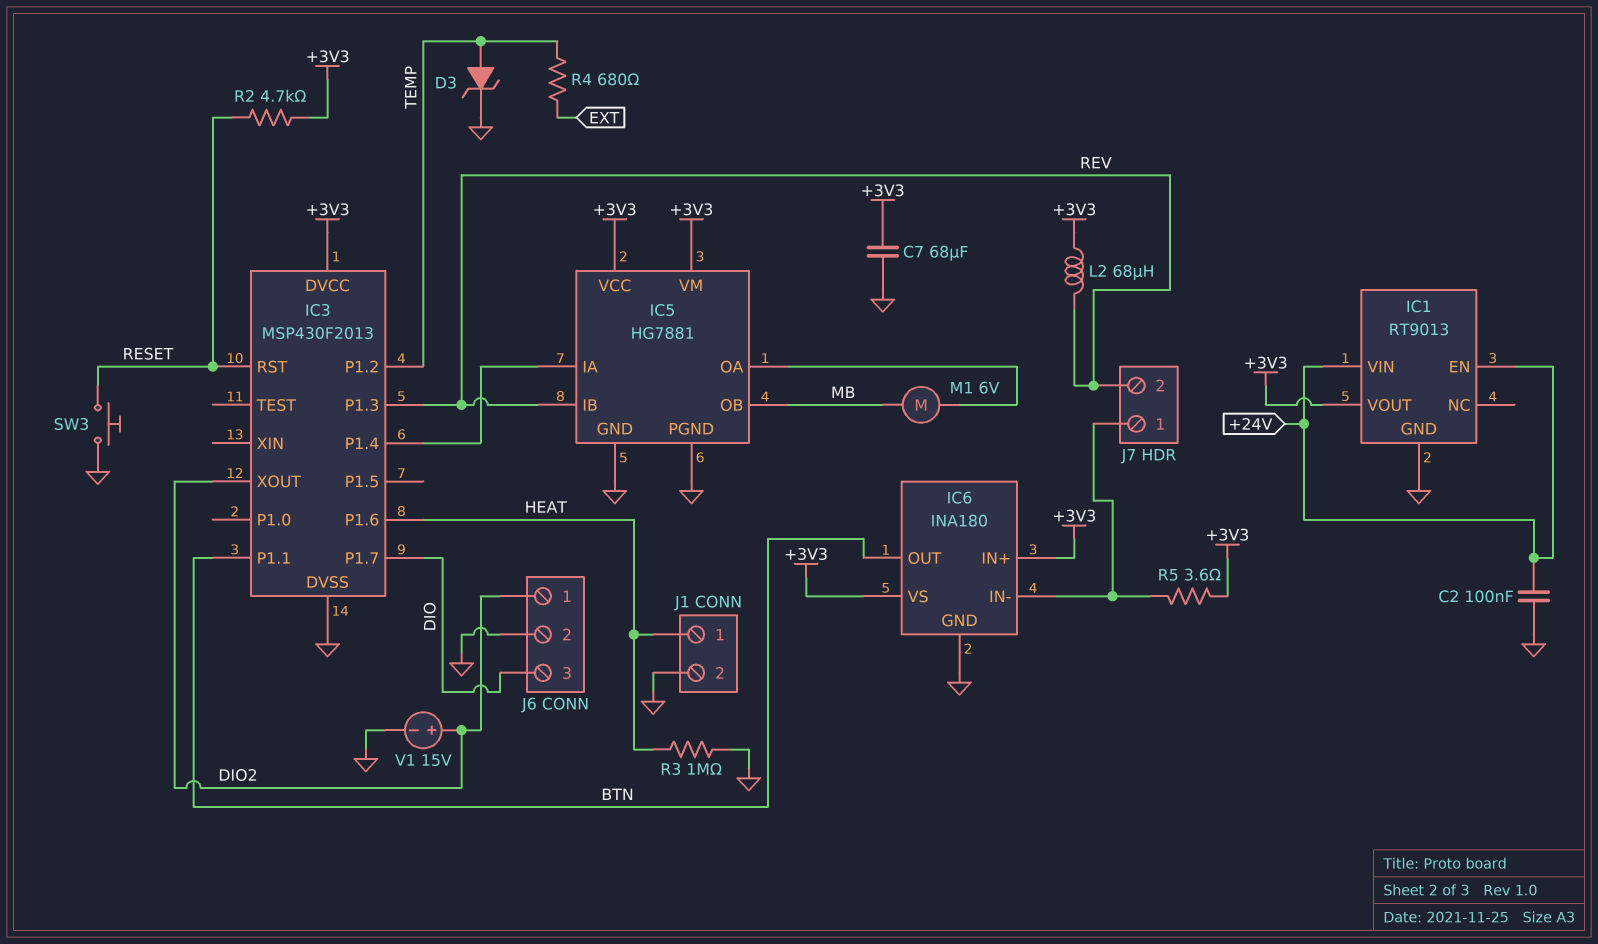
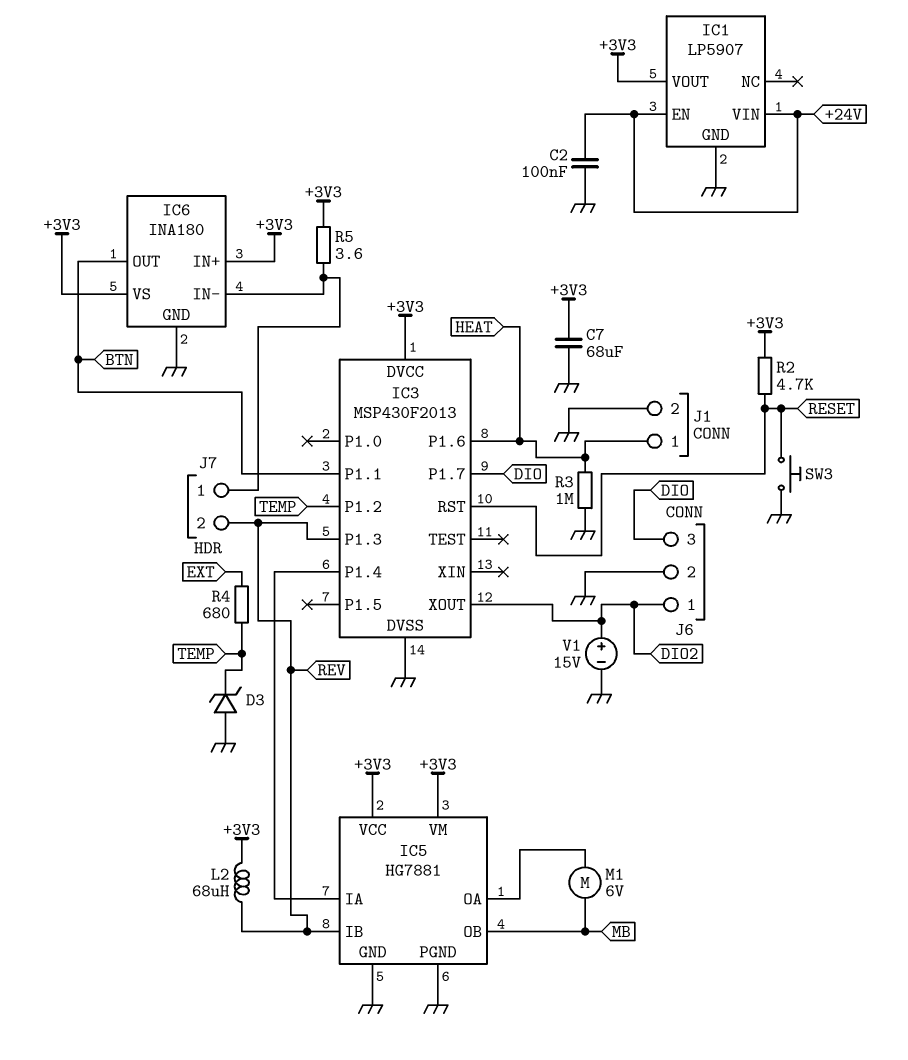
D3: zener (A TEMP, K GND) -> zener (A GND, K TEMP)
IC1: RT9013 -> LP5907

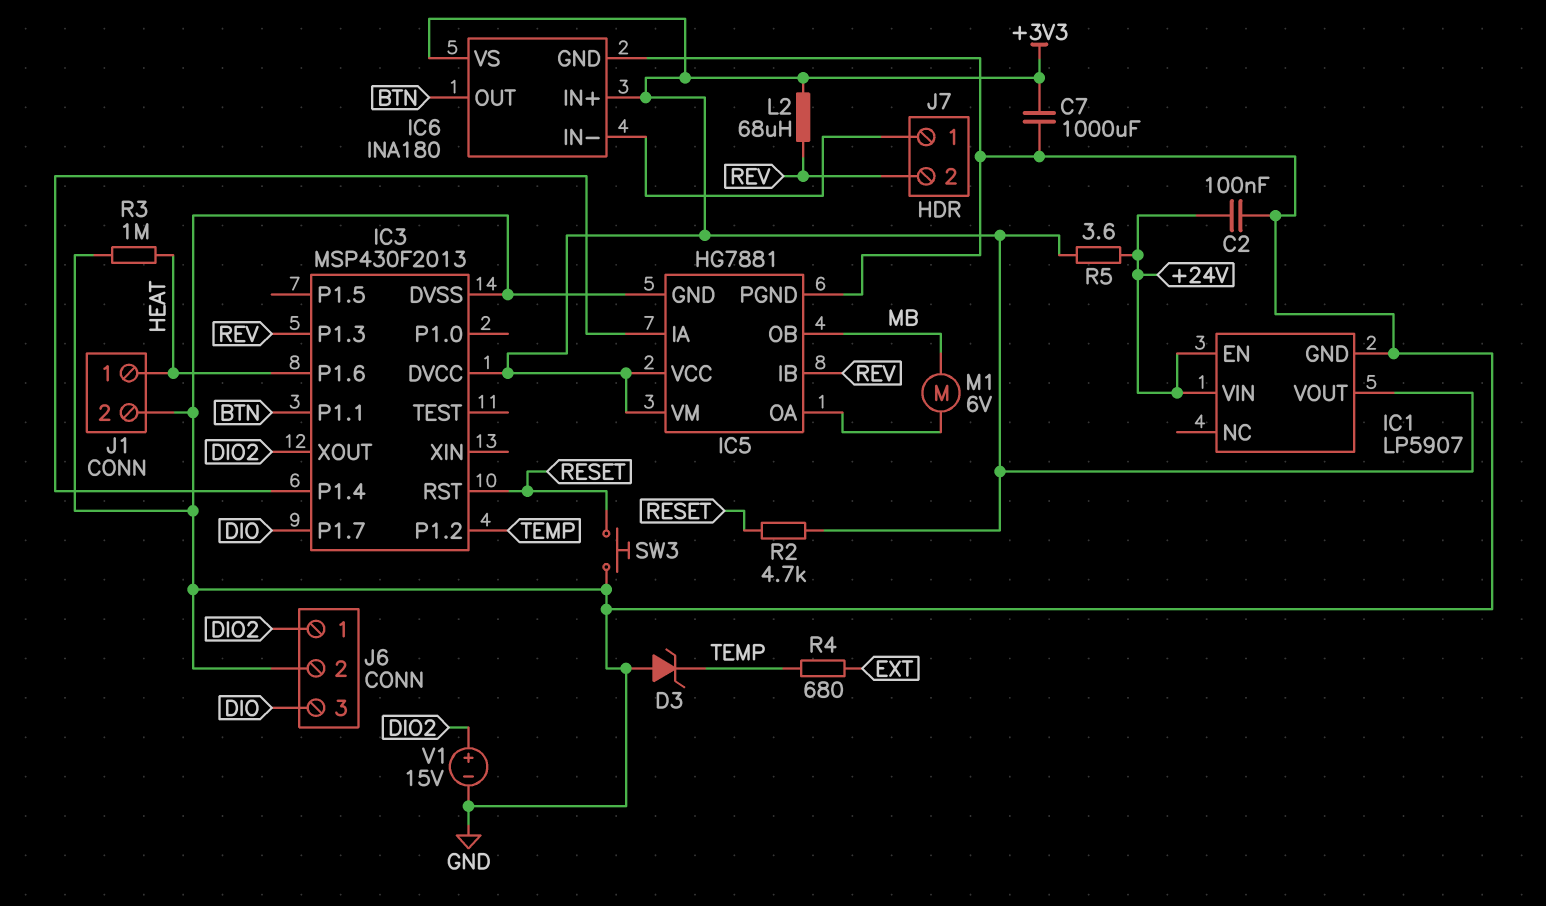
C7: 68uF (+3V3, GND) -> 1000uF (+3V3, GND)
R5: 3.6 (+3V3, IC6/IN-) -> 3.6 (+3V3, +24V)

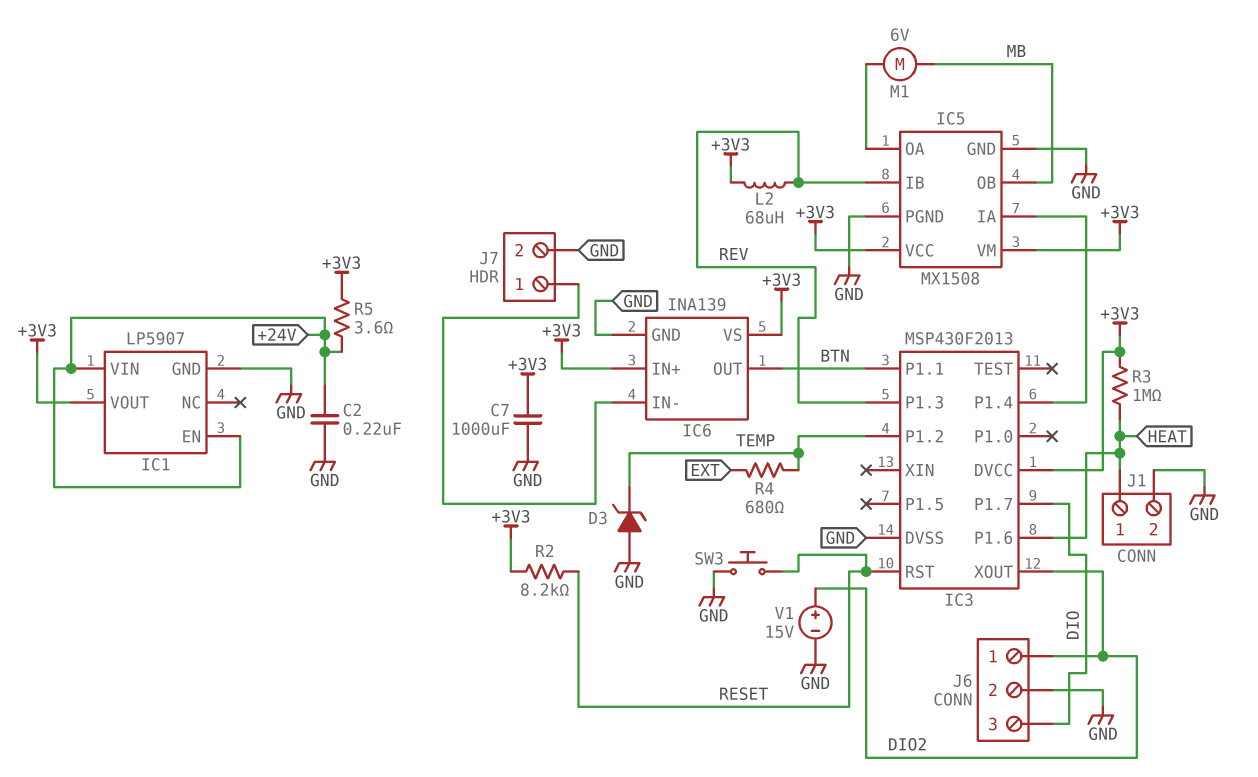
C2: 100nF (+24V, GND) -> 220nF (+24V, GND)
IC5: HG7881 -> MX1508
IC6: INA180 -> INA139
J7 pin 2: REV -> GND
R2: 4.7k (+3V3, RESET) -> 8.2k (+3V3, RESET)
R3: 1M (GND, HEAT) -> 1M (+3V3, HEAT)

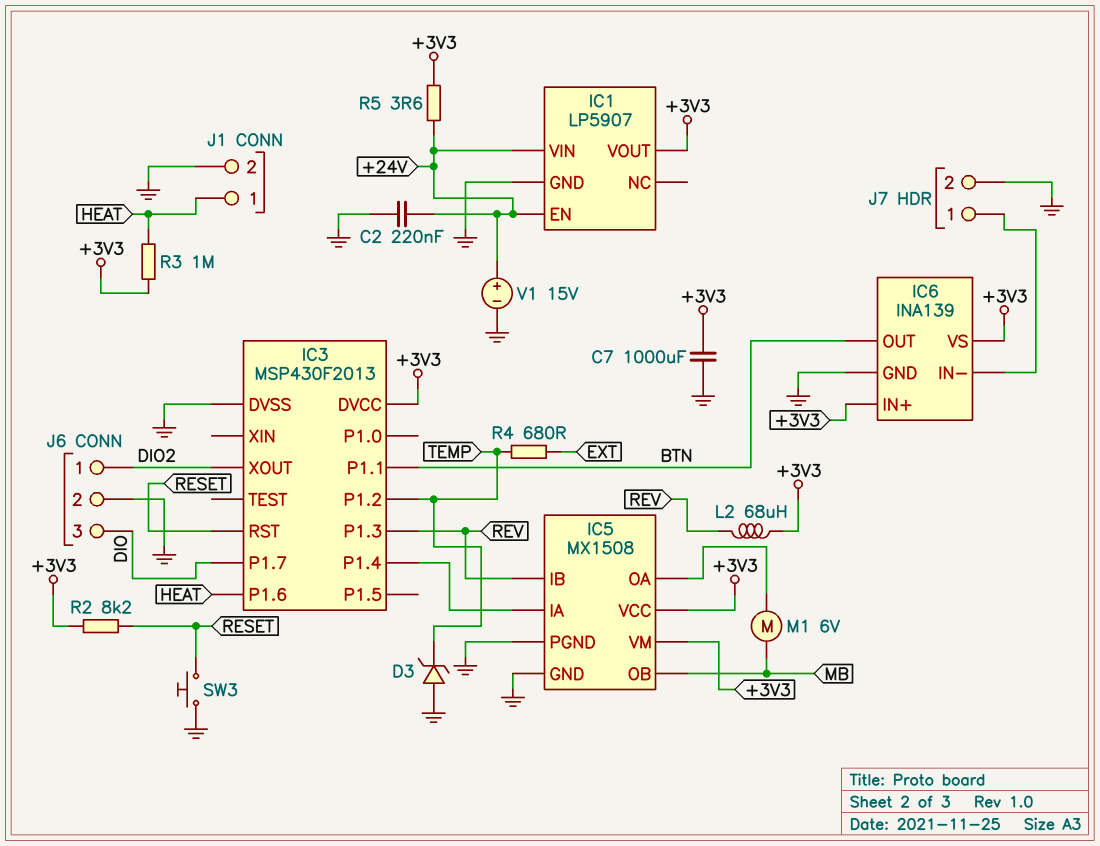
V1: 15V (plus DIO2, minus GND) -> 15V (plus +24V, minus GND)

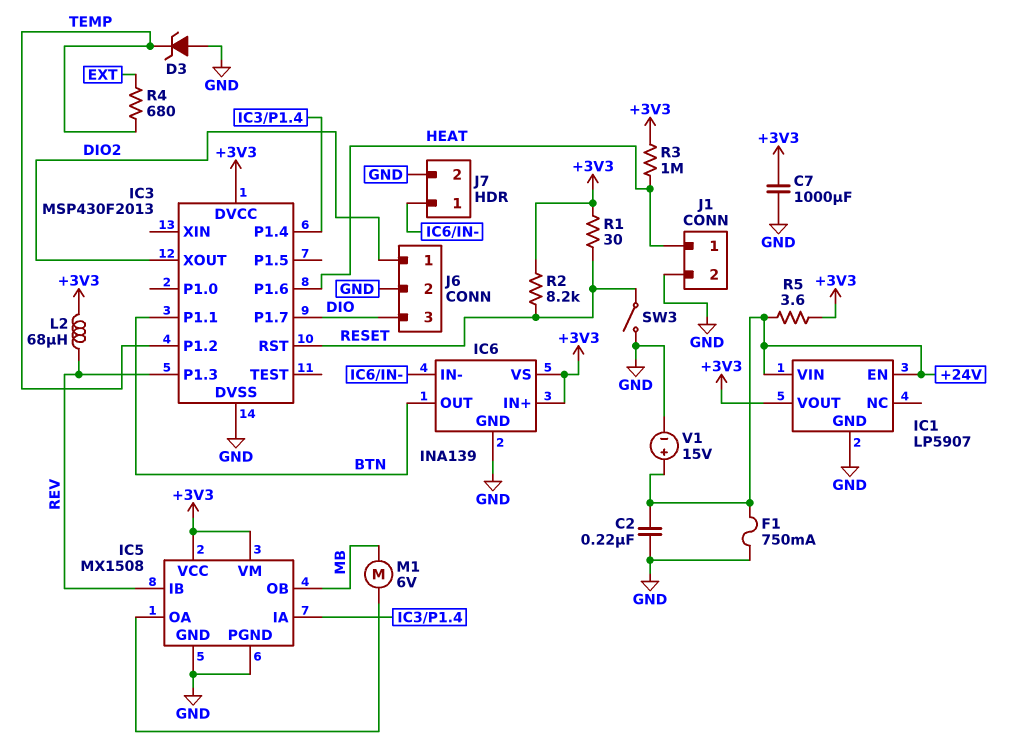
F1: none -> 750mA (+24V, GND)
R1: none -> 30 (+3V3, RESET)
SW3: button (GND, RESET) -> switch (GND, RESET)

